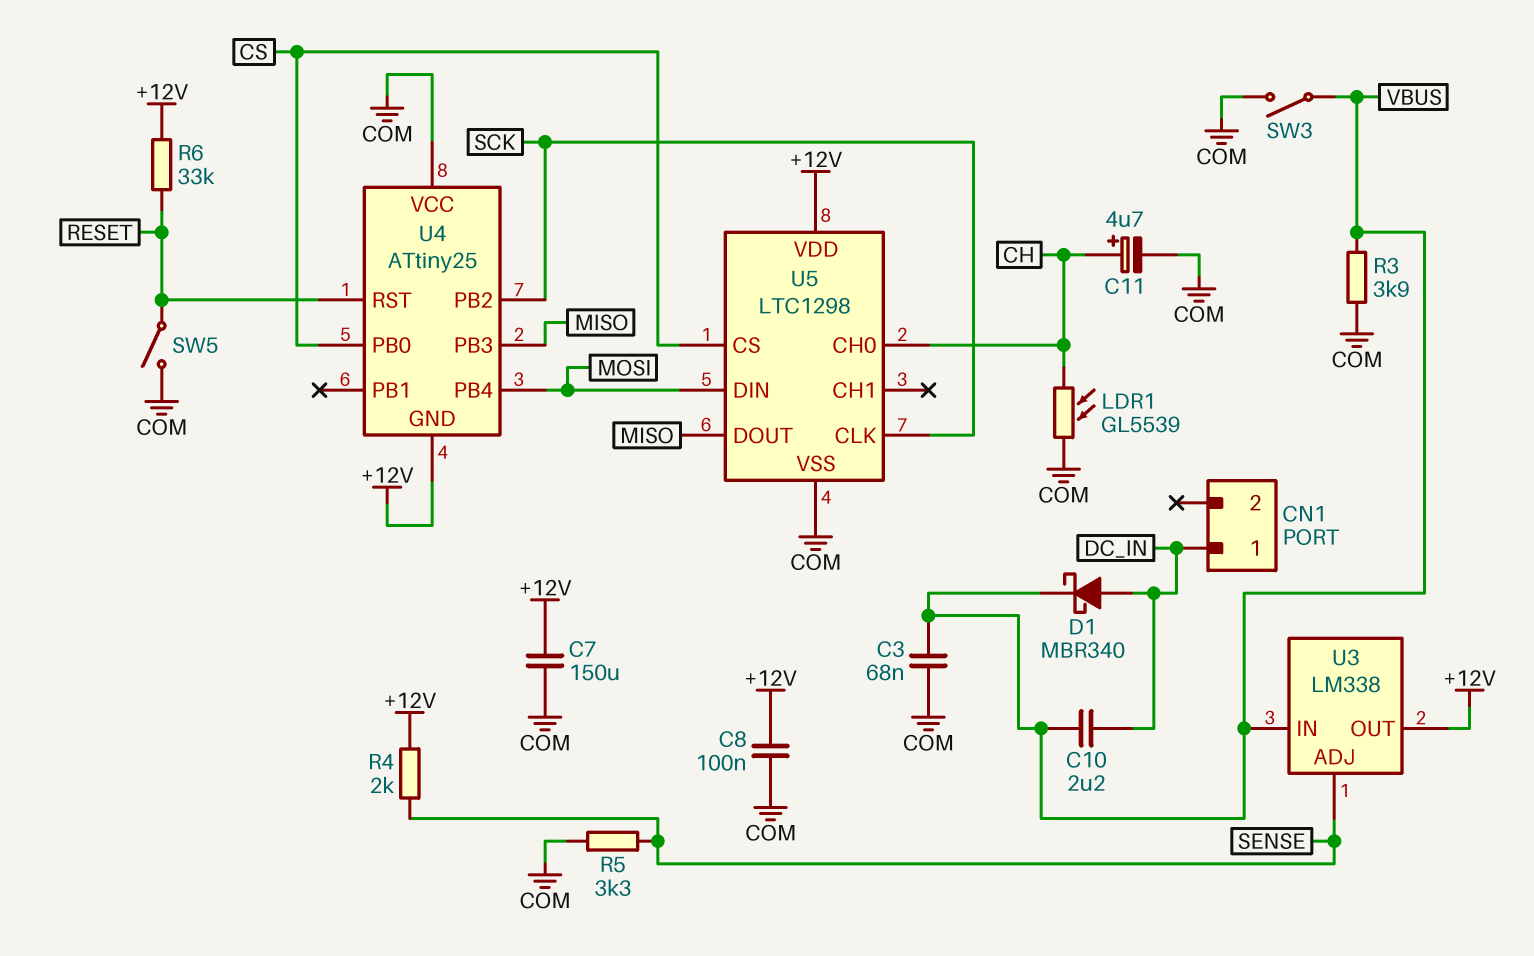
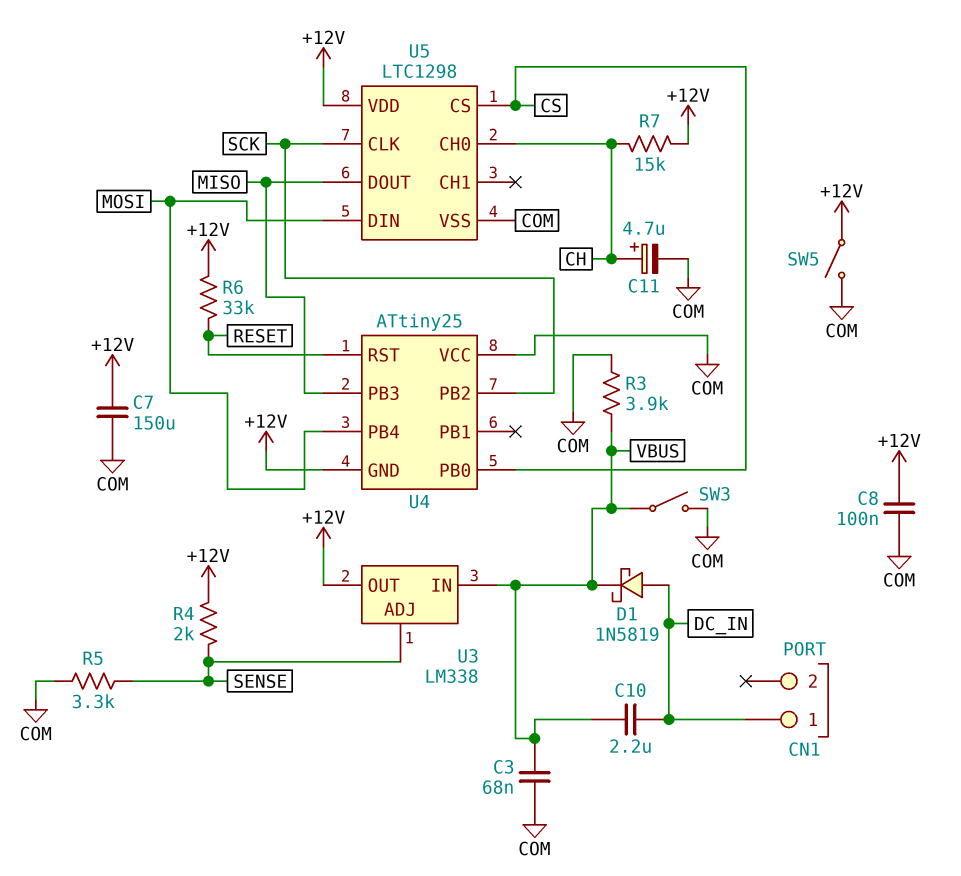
D1: schottky MBR340 (A DC_IN, K VBUS) -> schottky 1N5819 (A DC_IN, K VBUS)
LDR1: GL5539 (CH, COM) -> none
R7: none -> 15k (+12V, CH)
SW5: switch (COM, RESET) -> switch (+12V, COM)

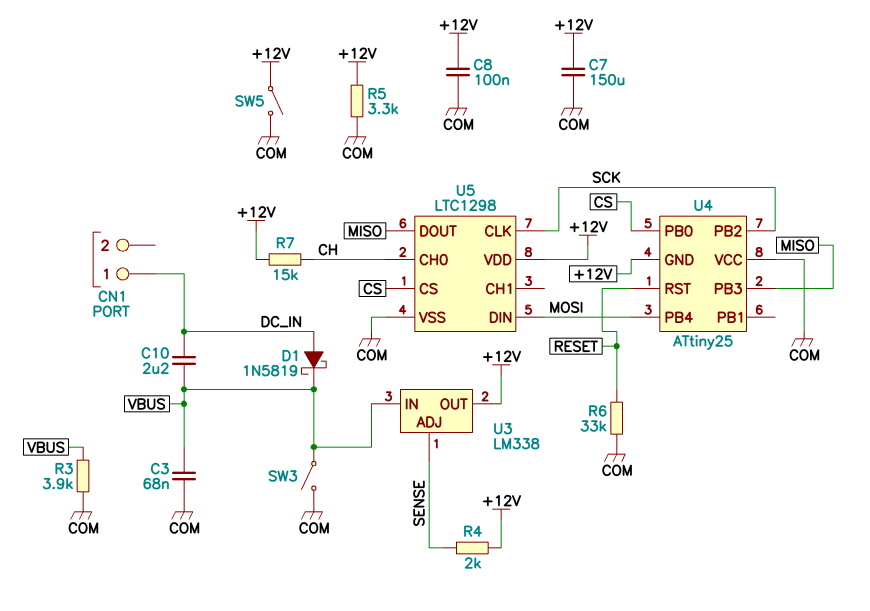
C11: 4.7uF (plus CH, minus COM) -> none
R5: 3.3k (COM, SENSE) -> 3.3k (+12V, COM)
R6: 33k (+12V, RESET) -> 33k (COM, RESET)

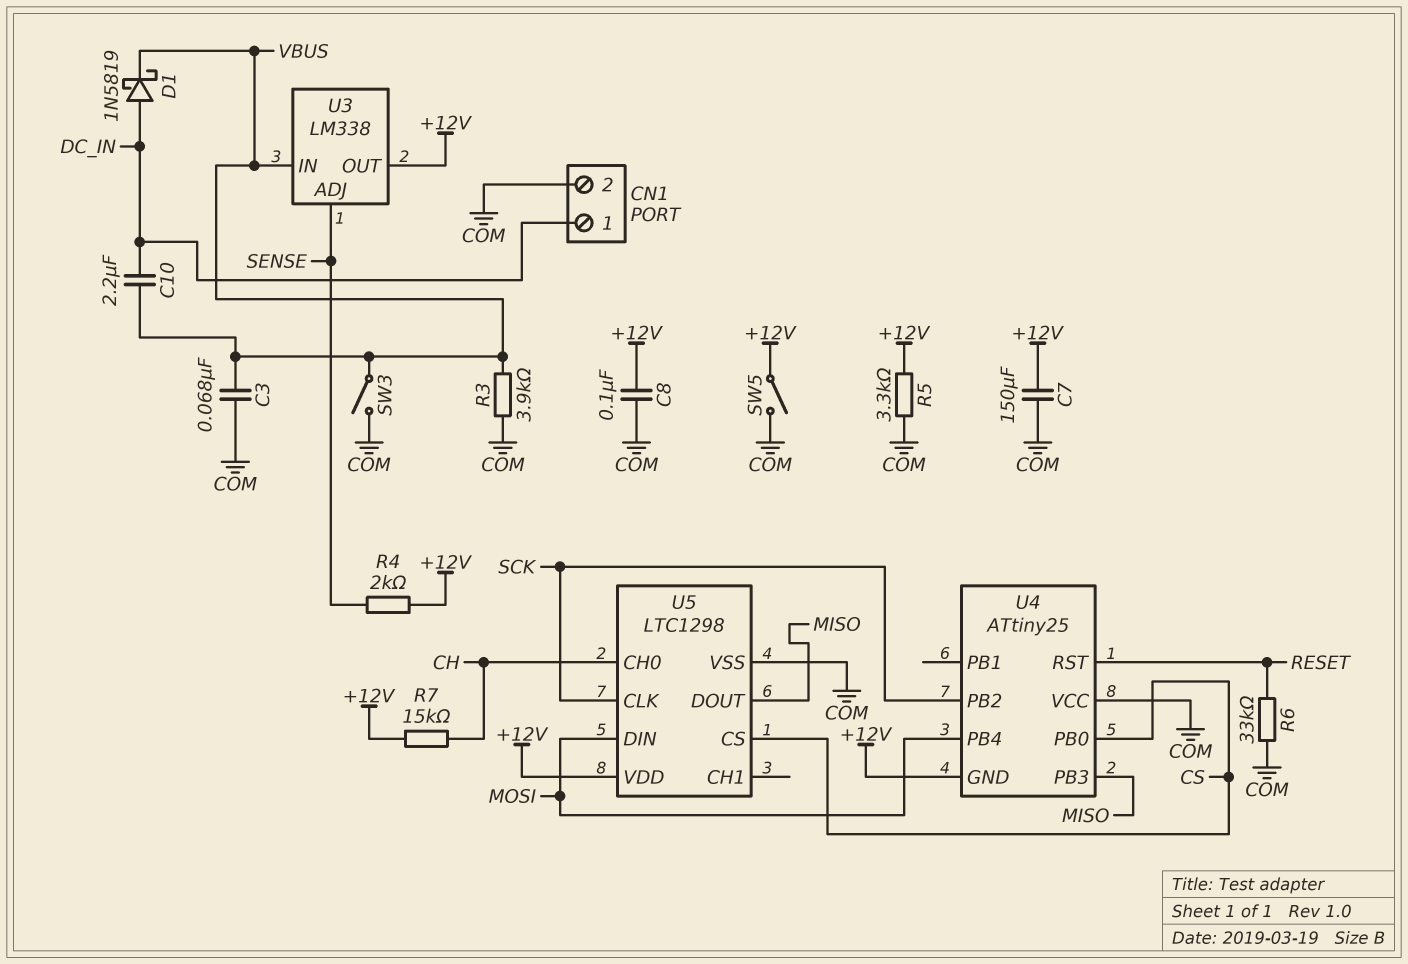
CN1 pin 2: none -> COM

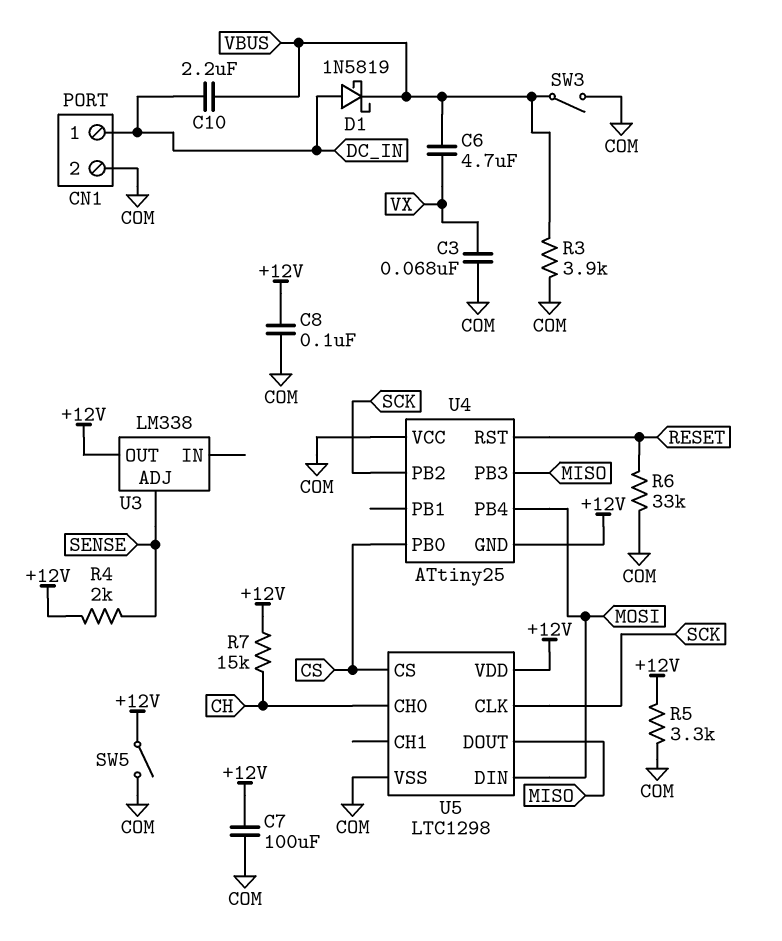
C3: 68nF (COM, VBUS) -> 68nF (COM, VX)
C6: none -> 4.7uF (VBUS, VX)
C7: 150uF (+12V, COM) -> 100uF (+12V, COM)
U3 pin IN: VBUS -> none

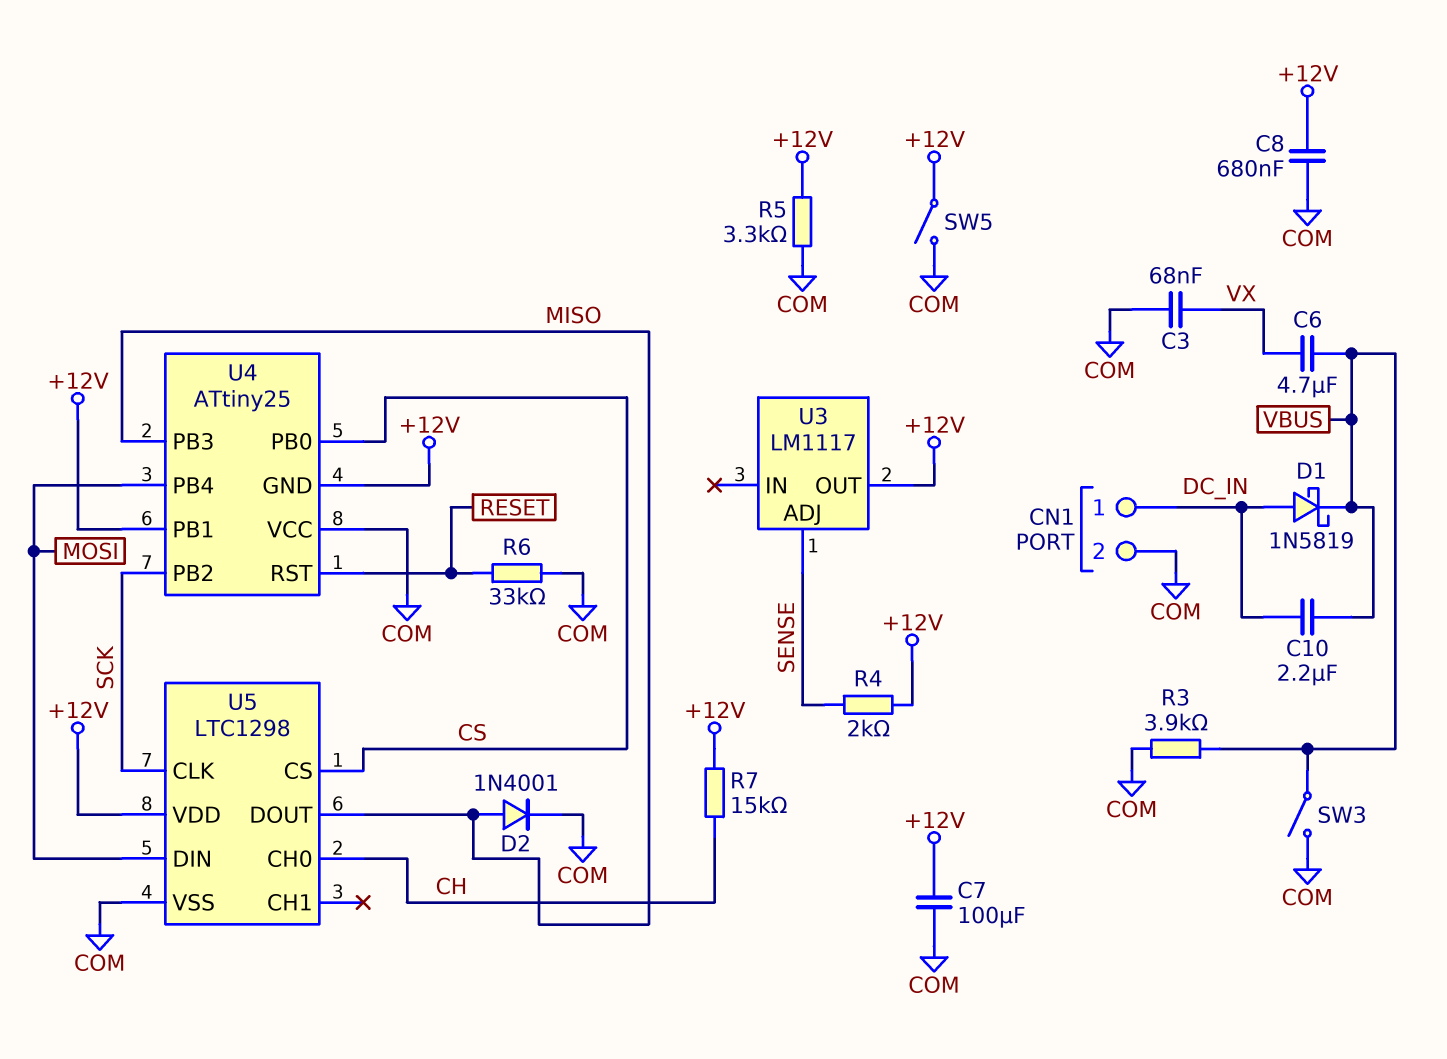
C8: 100nF (+12V, COM) -> 680nF (+12V, COM)
D2: none -> diode 1N4001 (A MISO, K COM)
U3: LM338 -> LM1117
U4 pin PB1: none -> +12V

